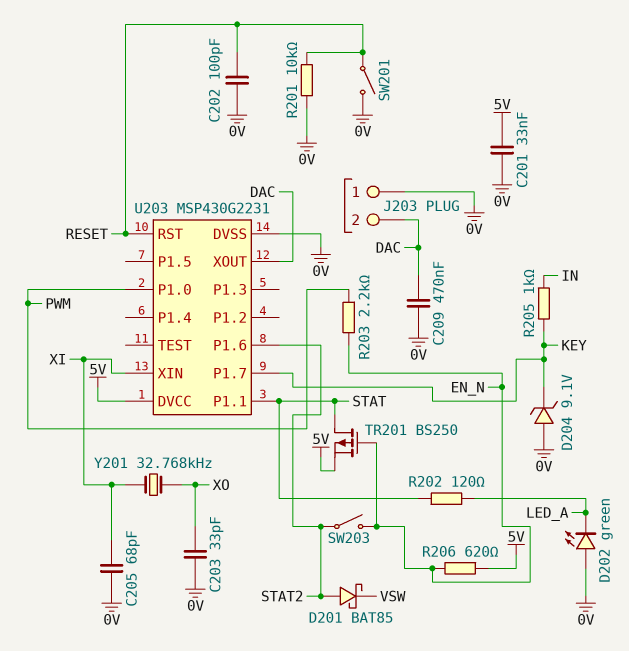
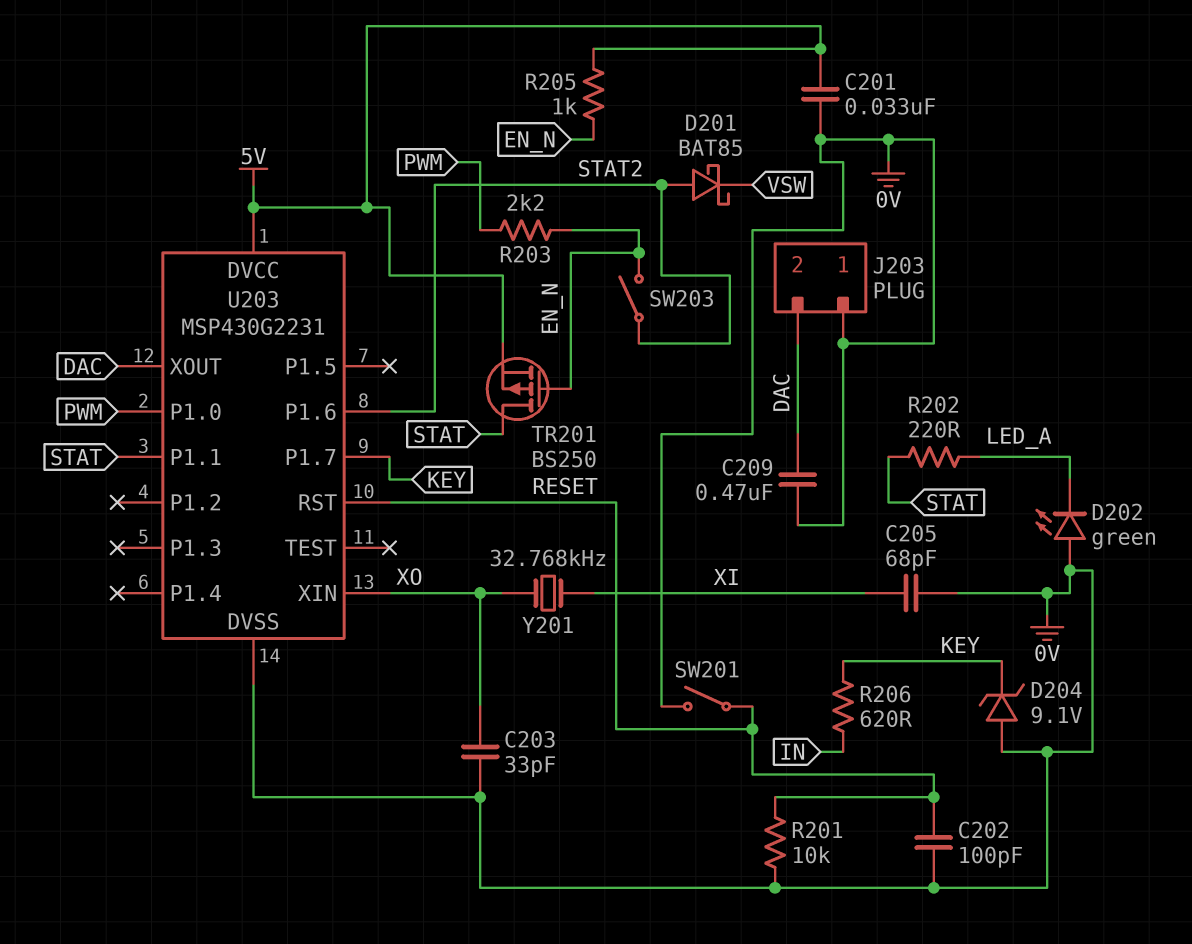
R202: 120 (LED_A, STAT) -> 220 (LED_A, STAT)
R205: 1k (IN, KEY) -> 1k (5V, EN_N)
R206: 620 (5V, EN_N) -> 620 (IN, KEY)
U203 pin XIN: XI -> XO

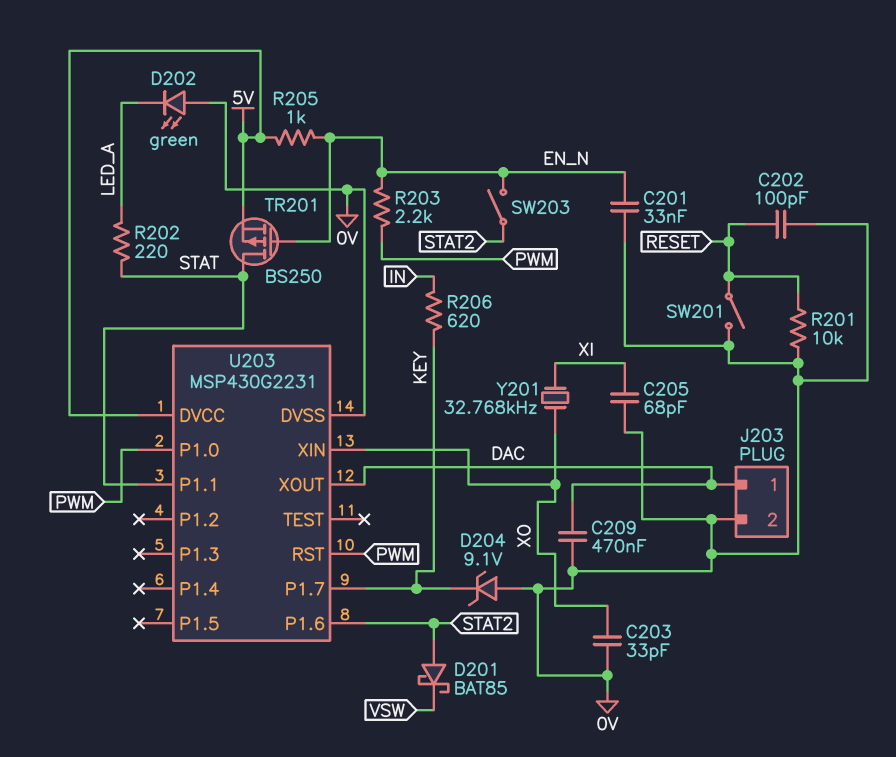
C201: 33nF (0V, 5V) -> 33nF (0V, EN_N)
J203 pin 1: 0V -> DAC
J203 pin 2: DAC -> 0V
U203 pin RST: RESET -> PWM

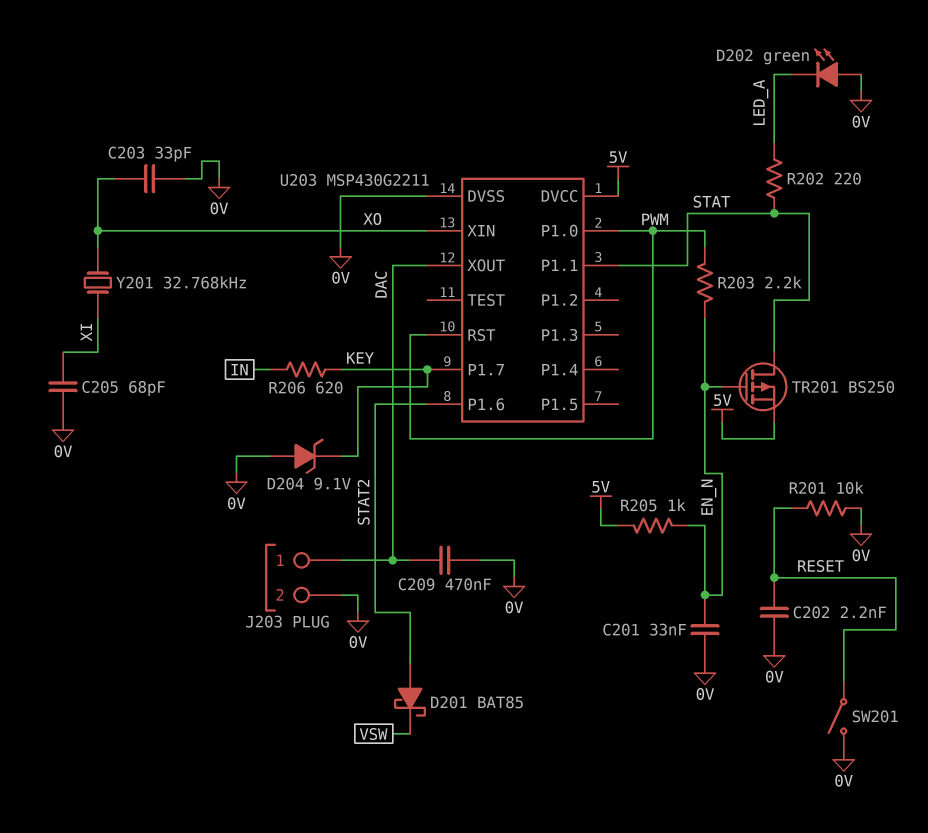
C202: 100pF (0V, RESET) -> 2.2nF (0V, RESET)
SW203: switch (EN_N, STAT2) -> none
U203: MSP430G2231 -> MSP430G2211

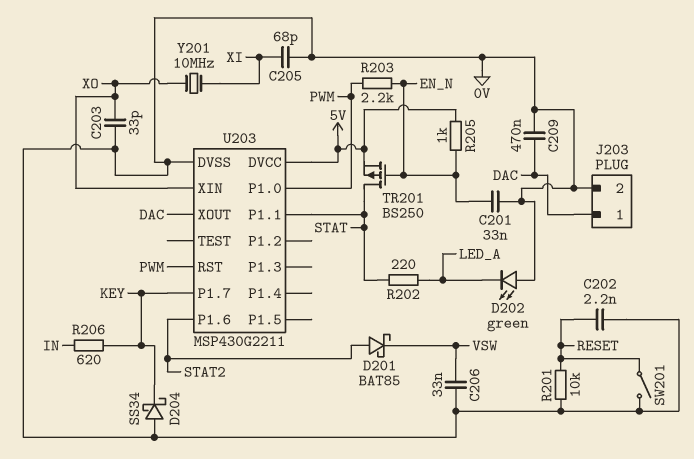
C206: none -> 33nF (0V, VSW)
D204: zener 9.1V (A 0V, K KEY) -> schottky SS34 (A 0V, K KEY)
Y201: 32.768kHz (XI, XO) -> 10MHz (XI, XO)

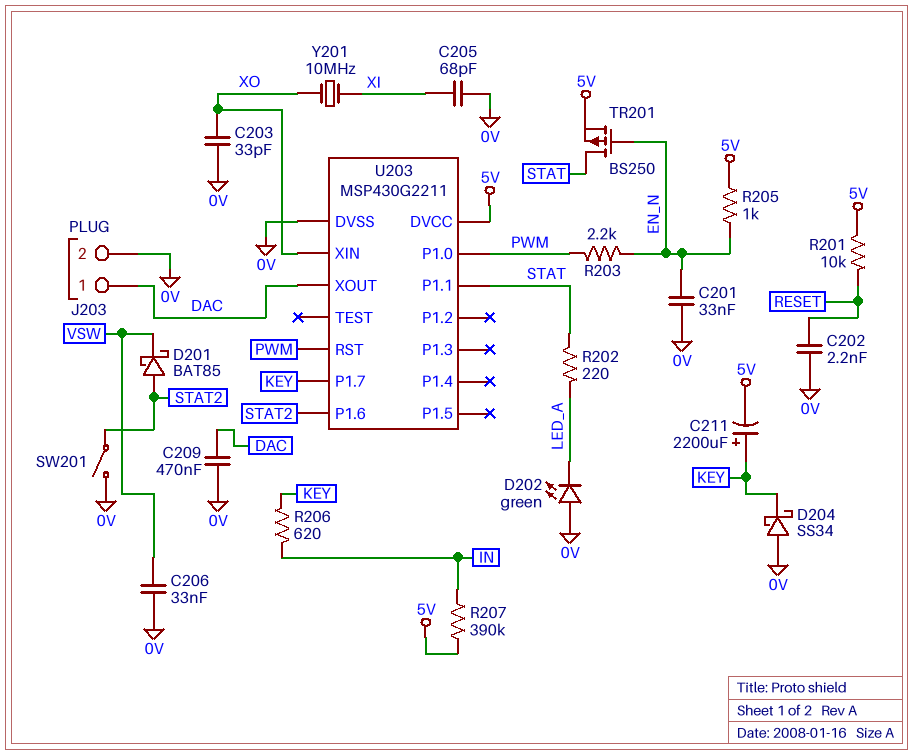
C211: none -> 2200uF (plus KEY, minus 5V)
R201: 10k (0V, RESET) -> 10k (5V, RESET)
R207: none -> 390k (5V, IN)
SW201: switch (0V, RESET) -> switch (0V, STAT2)

